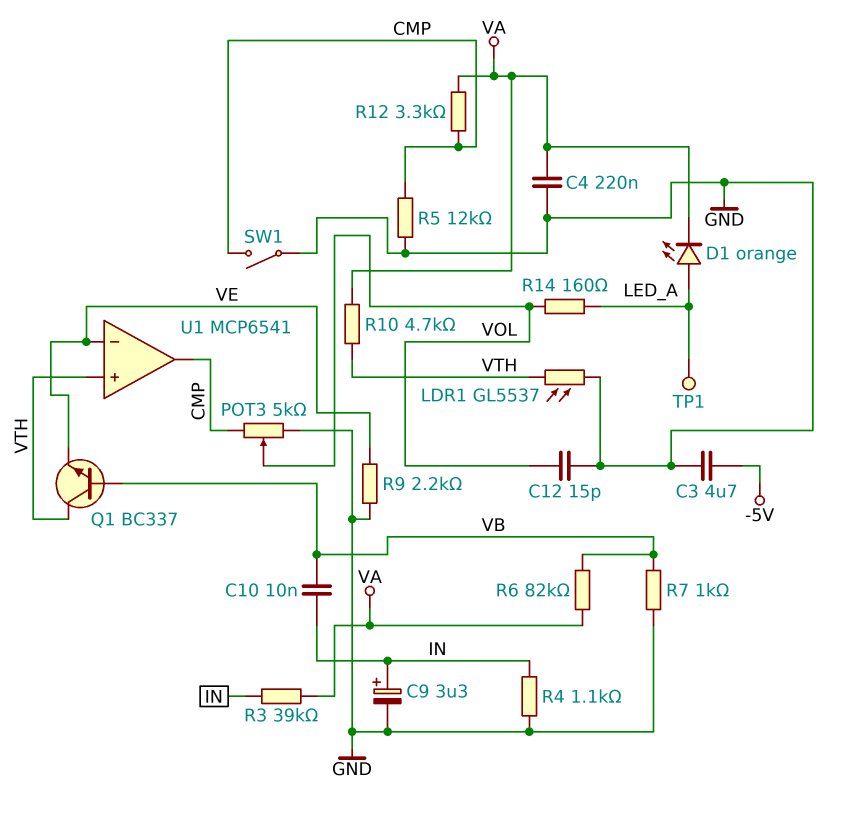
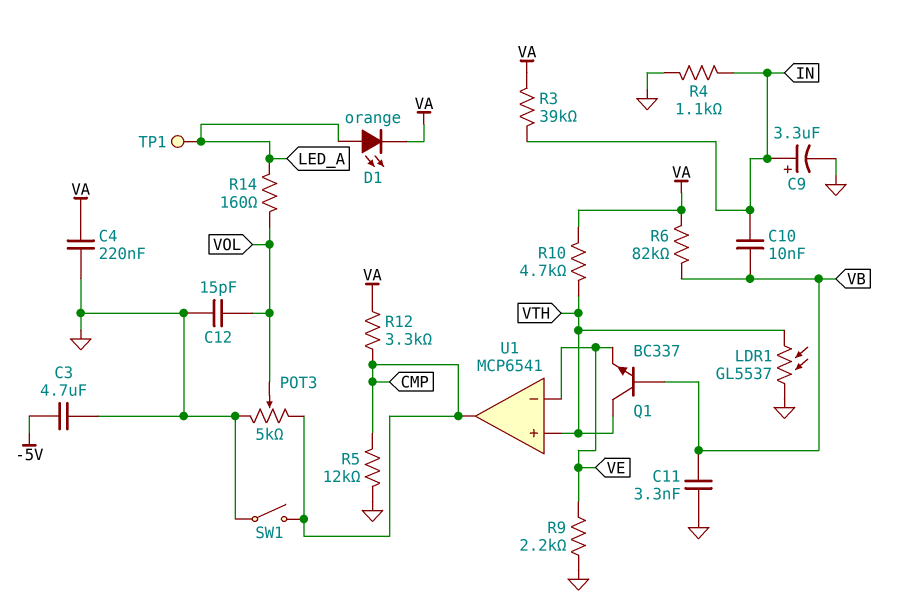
C11: none -> 3.3nF (GND, VB)
R7: 1k (GND, VB) -> none

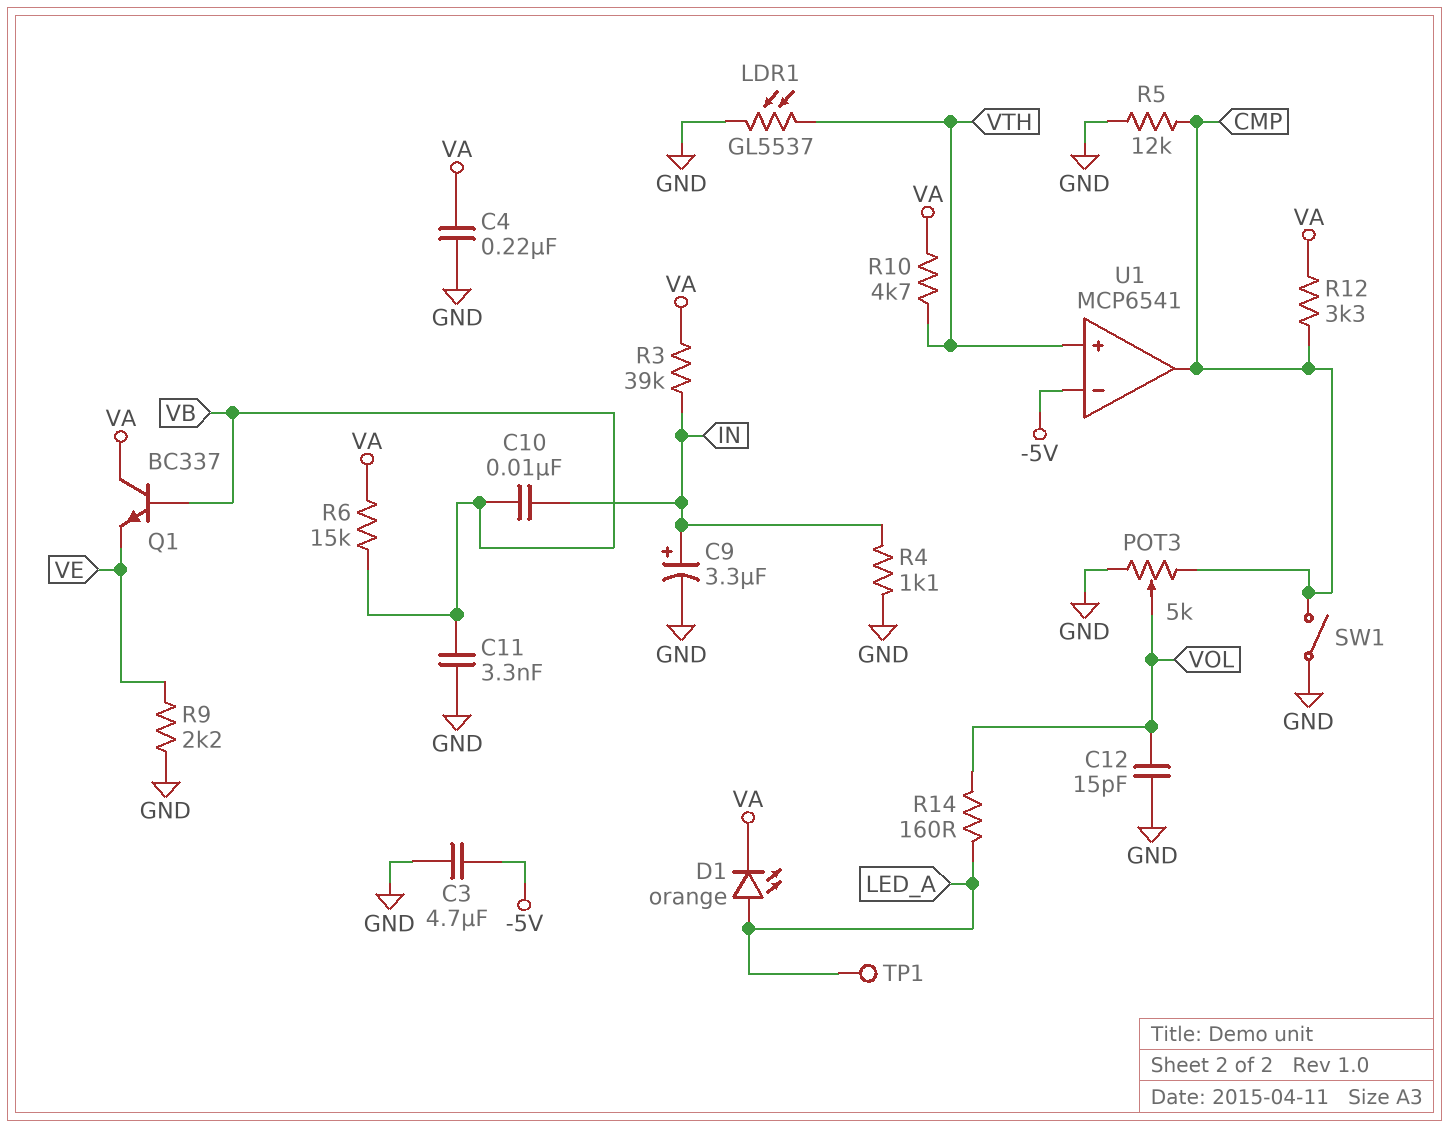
Q1: NPN BC337 (B VB, C VTH, E VE) -> NPN BC337 (B VB, C VA, E VE)
R6: 82k (VA, VB) -> 15k (VA, VB)
U1 pin in-: VE -> -5V

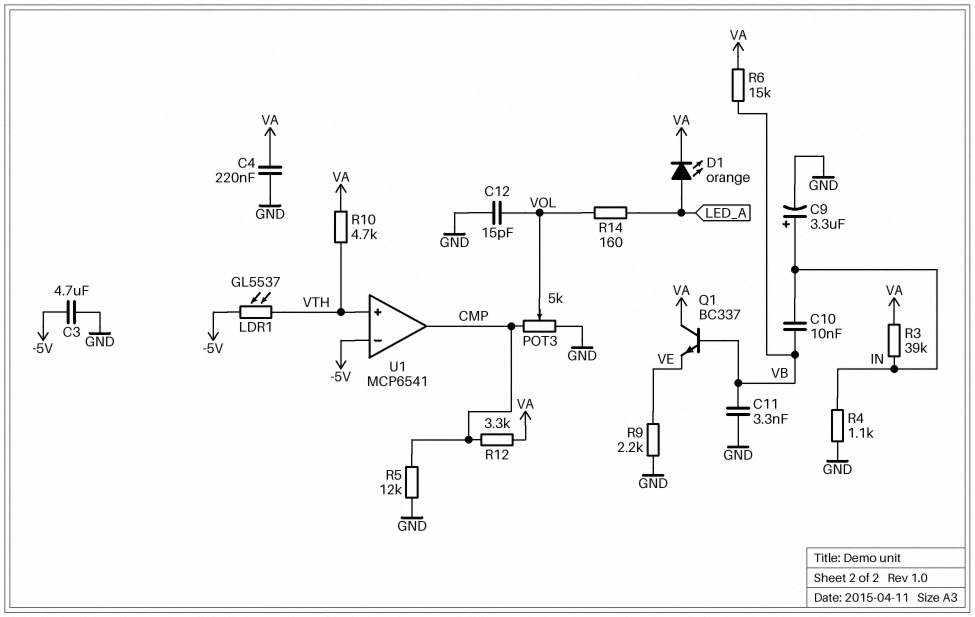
LDR1: GL5537 (GND, VTH) -> GL5537 (-5V, VTH)
SW1: switch (CMP, GND) -> none
TP1: test point (LED_A) -> none

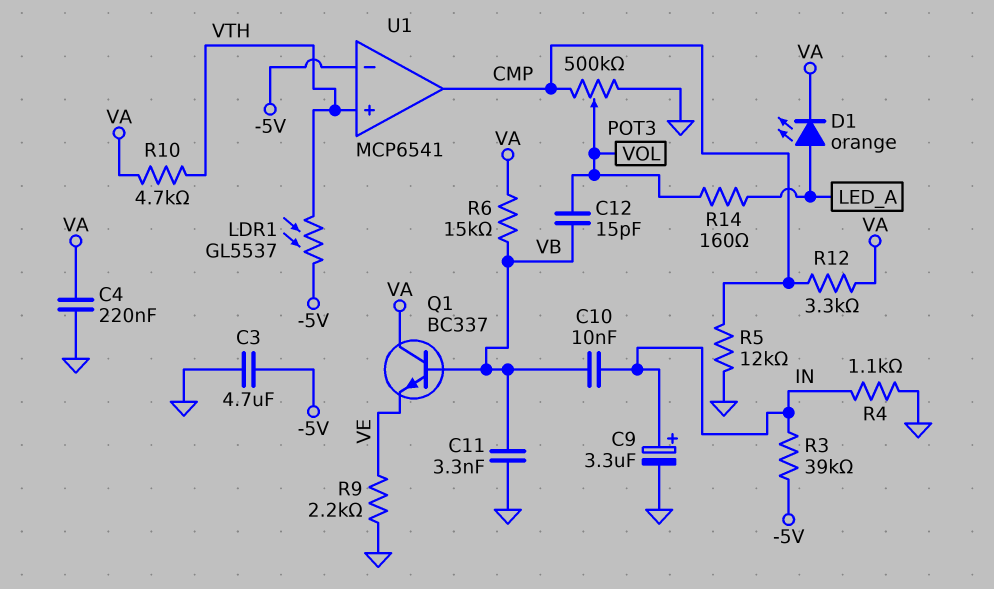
C12: 15pF (GND, VOL) -> 15pF (VB, VOL)
POT3: 5k (CMP, GND, wiper VOL) -> 500k (CMP, GND, wiper VOL)
R3: 39k (IN, VA) -> 39k (-5V, IN)

